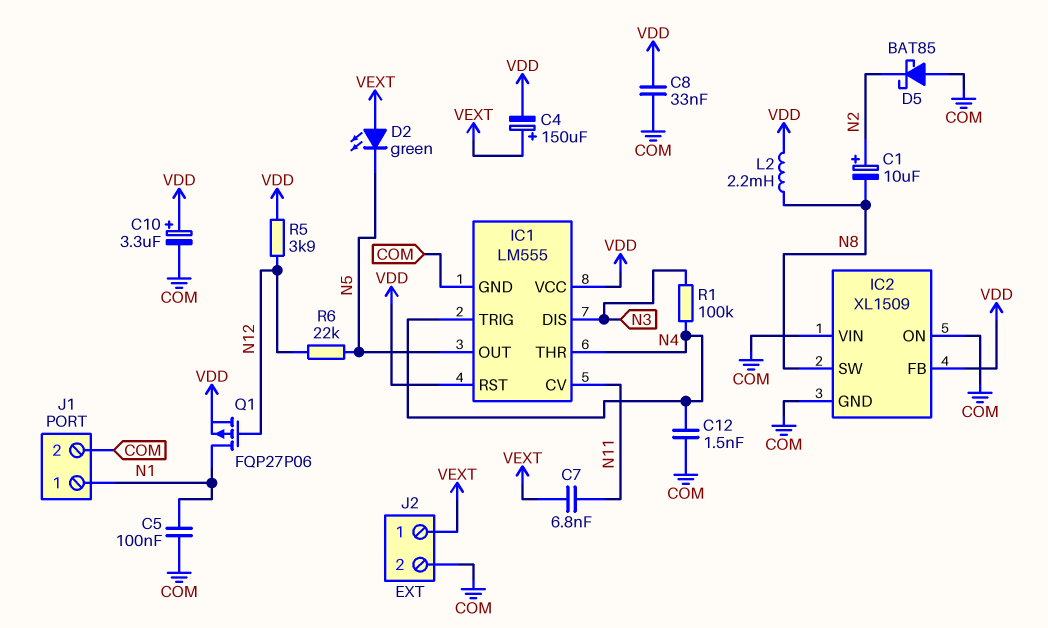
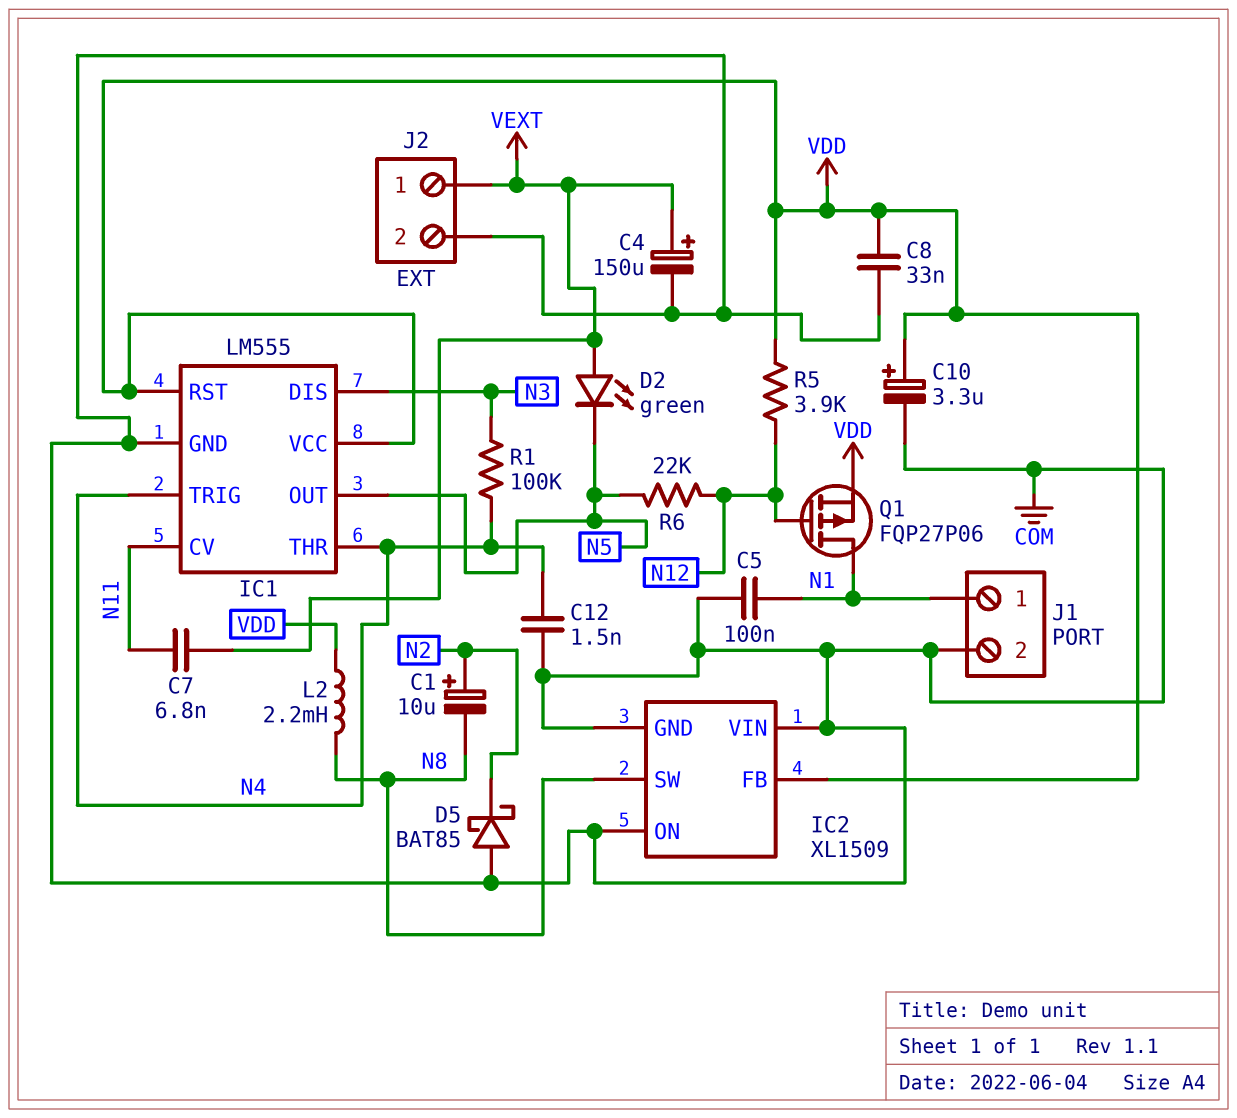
C4: 150uF (plus VEXT, minus VDD) -> 150uF (plus VEXT, minus COM)

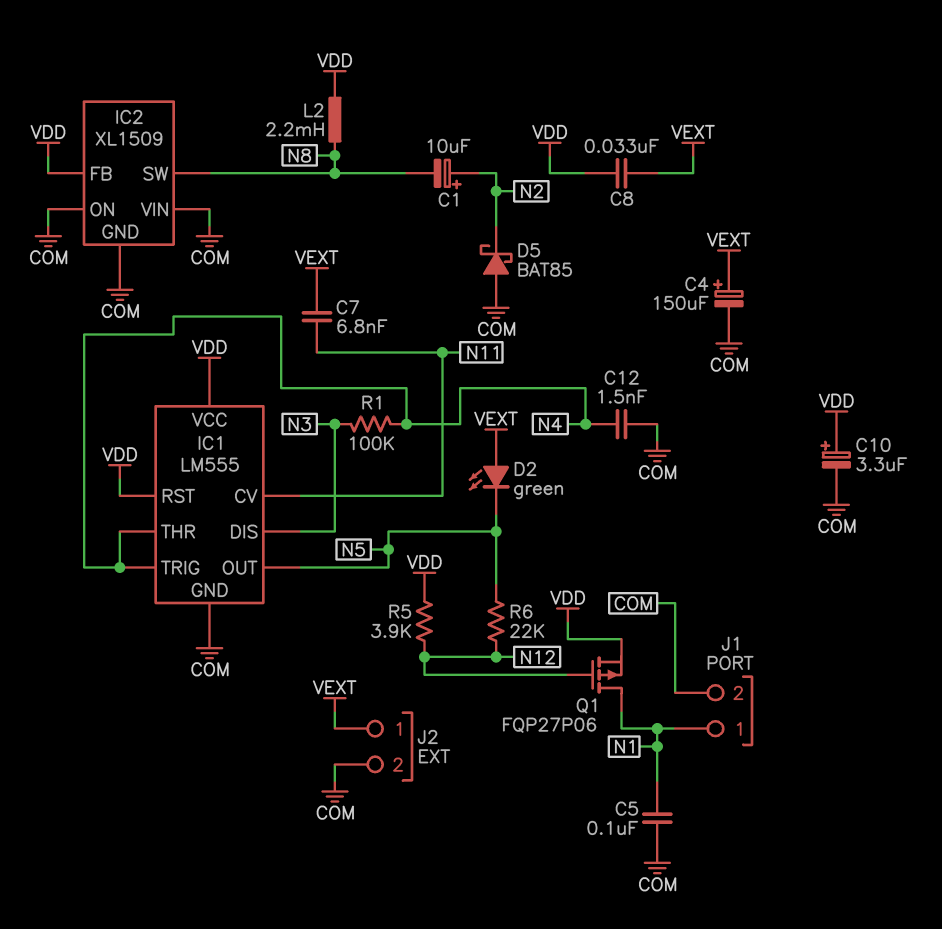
C8: 33nF (COM, VDD) -> 33nF (VDD, VEXT)

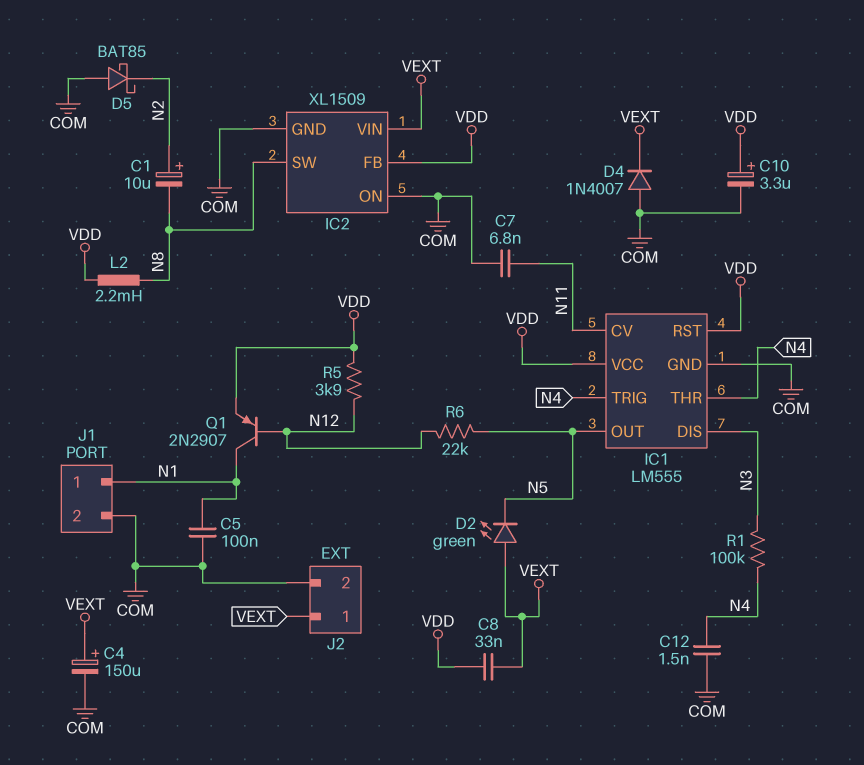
C7: 6.8nF (N11, VEXT) -> 6.8nF (COM, N11)
D4: none -> diode 1N4007 (A COM, K VEXT)
IC2 pin VIN: COM -> VEXT
Q1: PMOS FQP27P06 (G N12, D N1, S VDD) -> PNP 2N2907 (B N12, C N1, E VDD)

